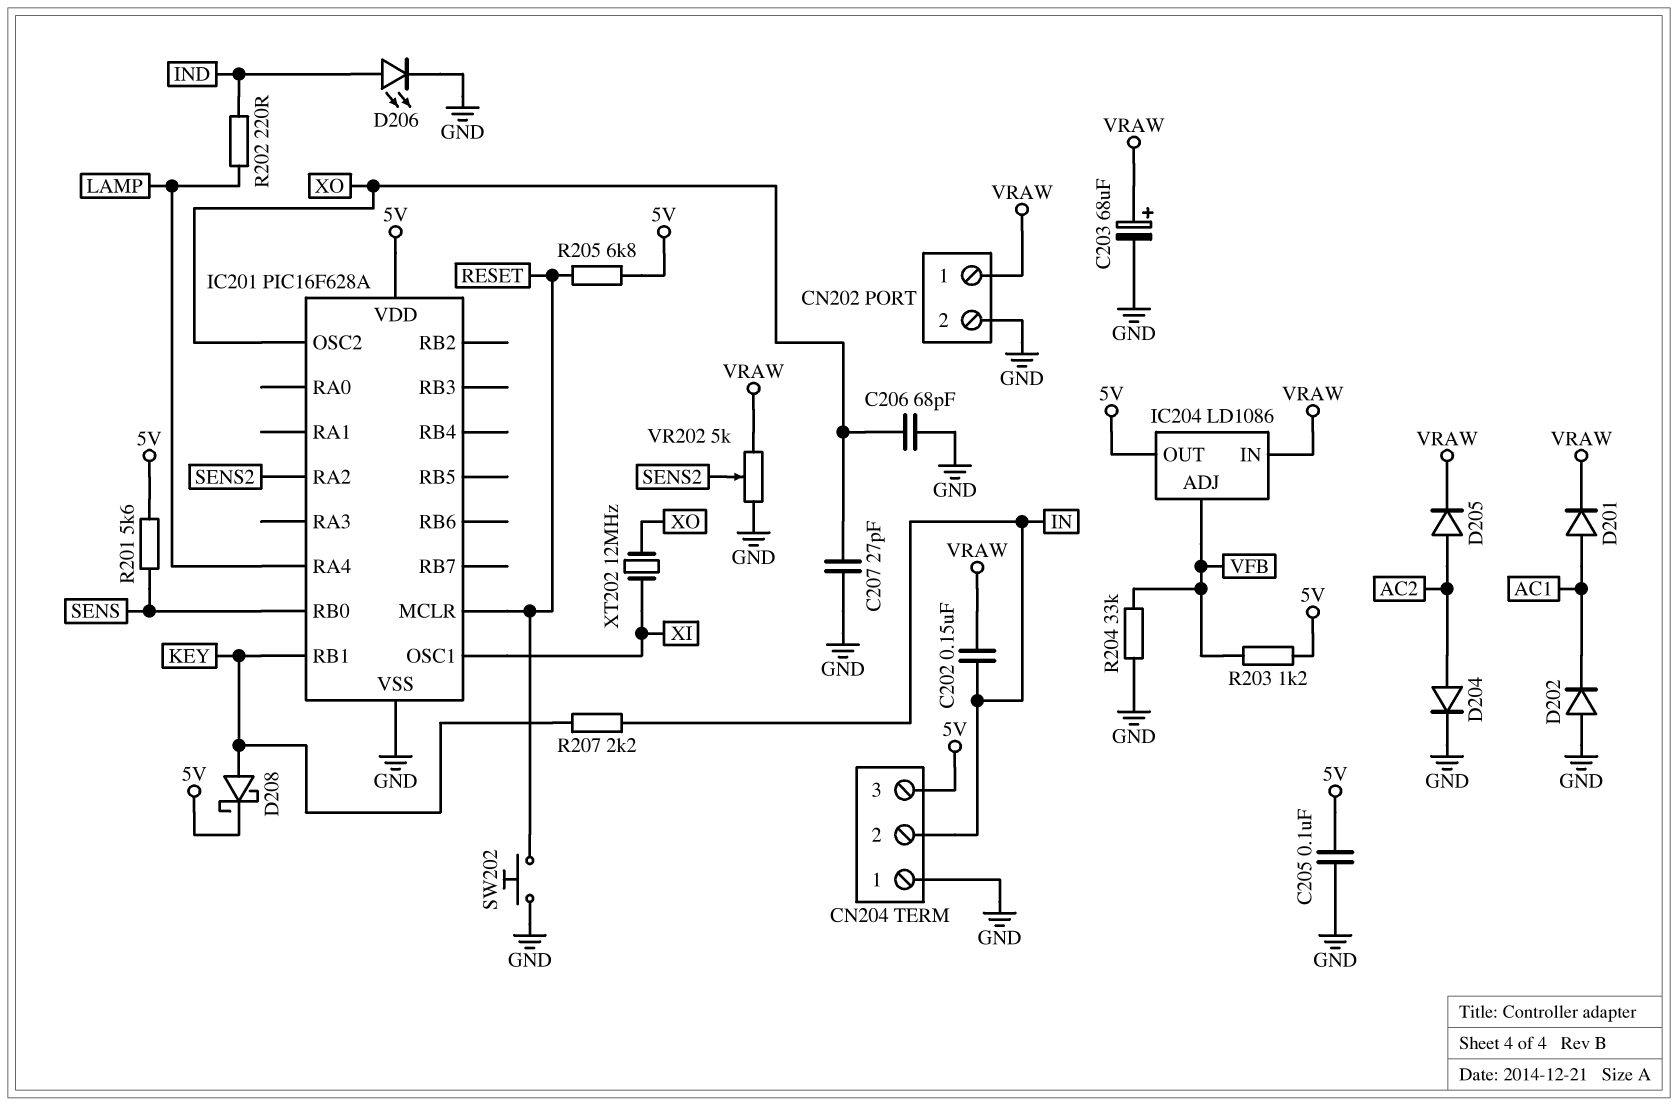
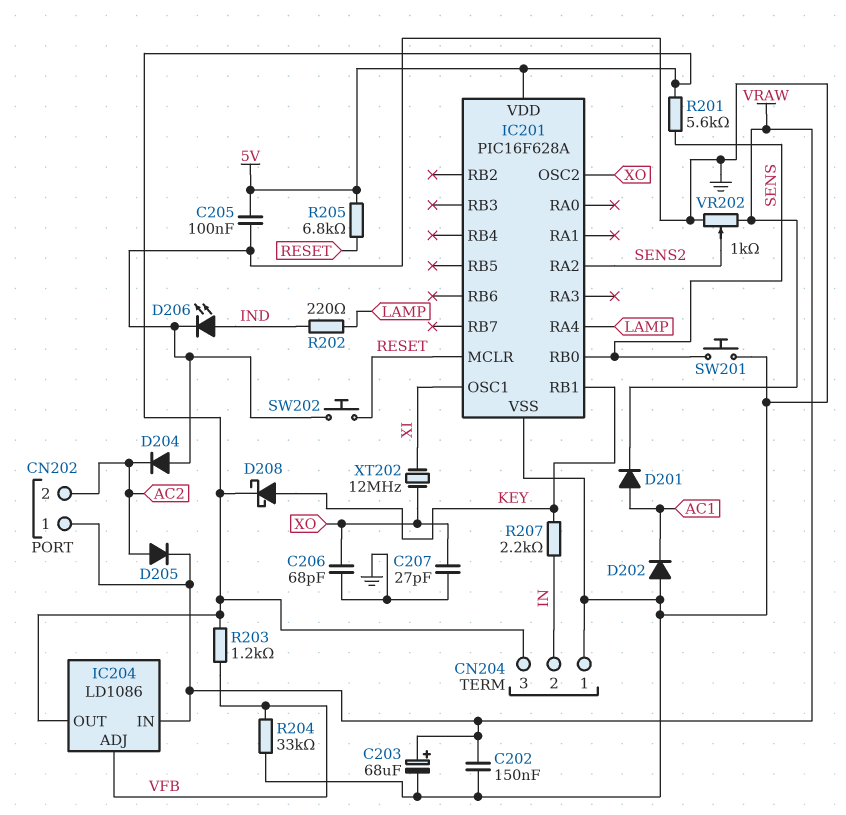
C202: 150nF (IN, VRAW) -> 150nF (GND, VRAW)
CN202 pin 2: GND -> AC2
D204: diode (A AC2, K GND) -> diode (A GND, K AC2)
SW201: none -> button (GND, SENS)
VR202: 5k (GND, VRAW, wiper SENS2) -> 1k (GND, VRAW, wiper SENS2)

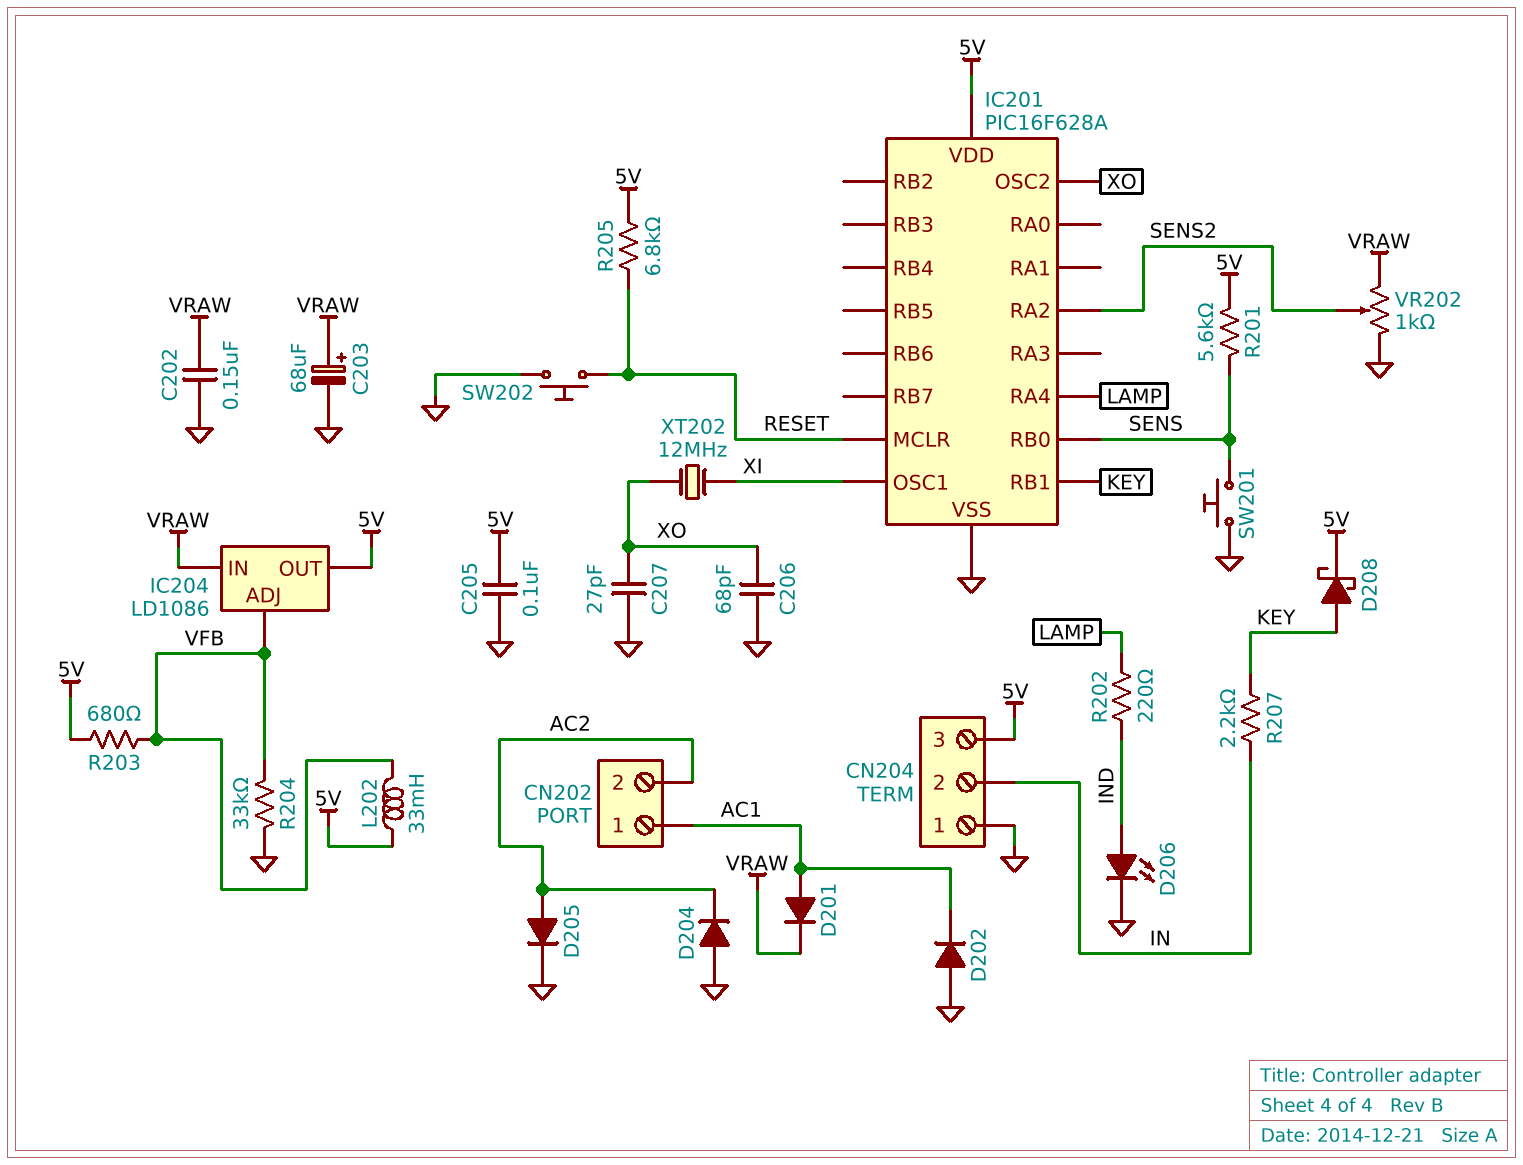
CN202 pin 1: VRAW -> AC1
D205: diode (A AC2, K VRAW) -> diode (A AC2, K GND)
L202: none -> 33mH (5V, VFB)
R203: 1.2k (5V, VFB) -> 680 (5V, VFB)

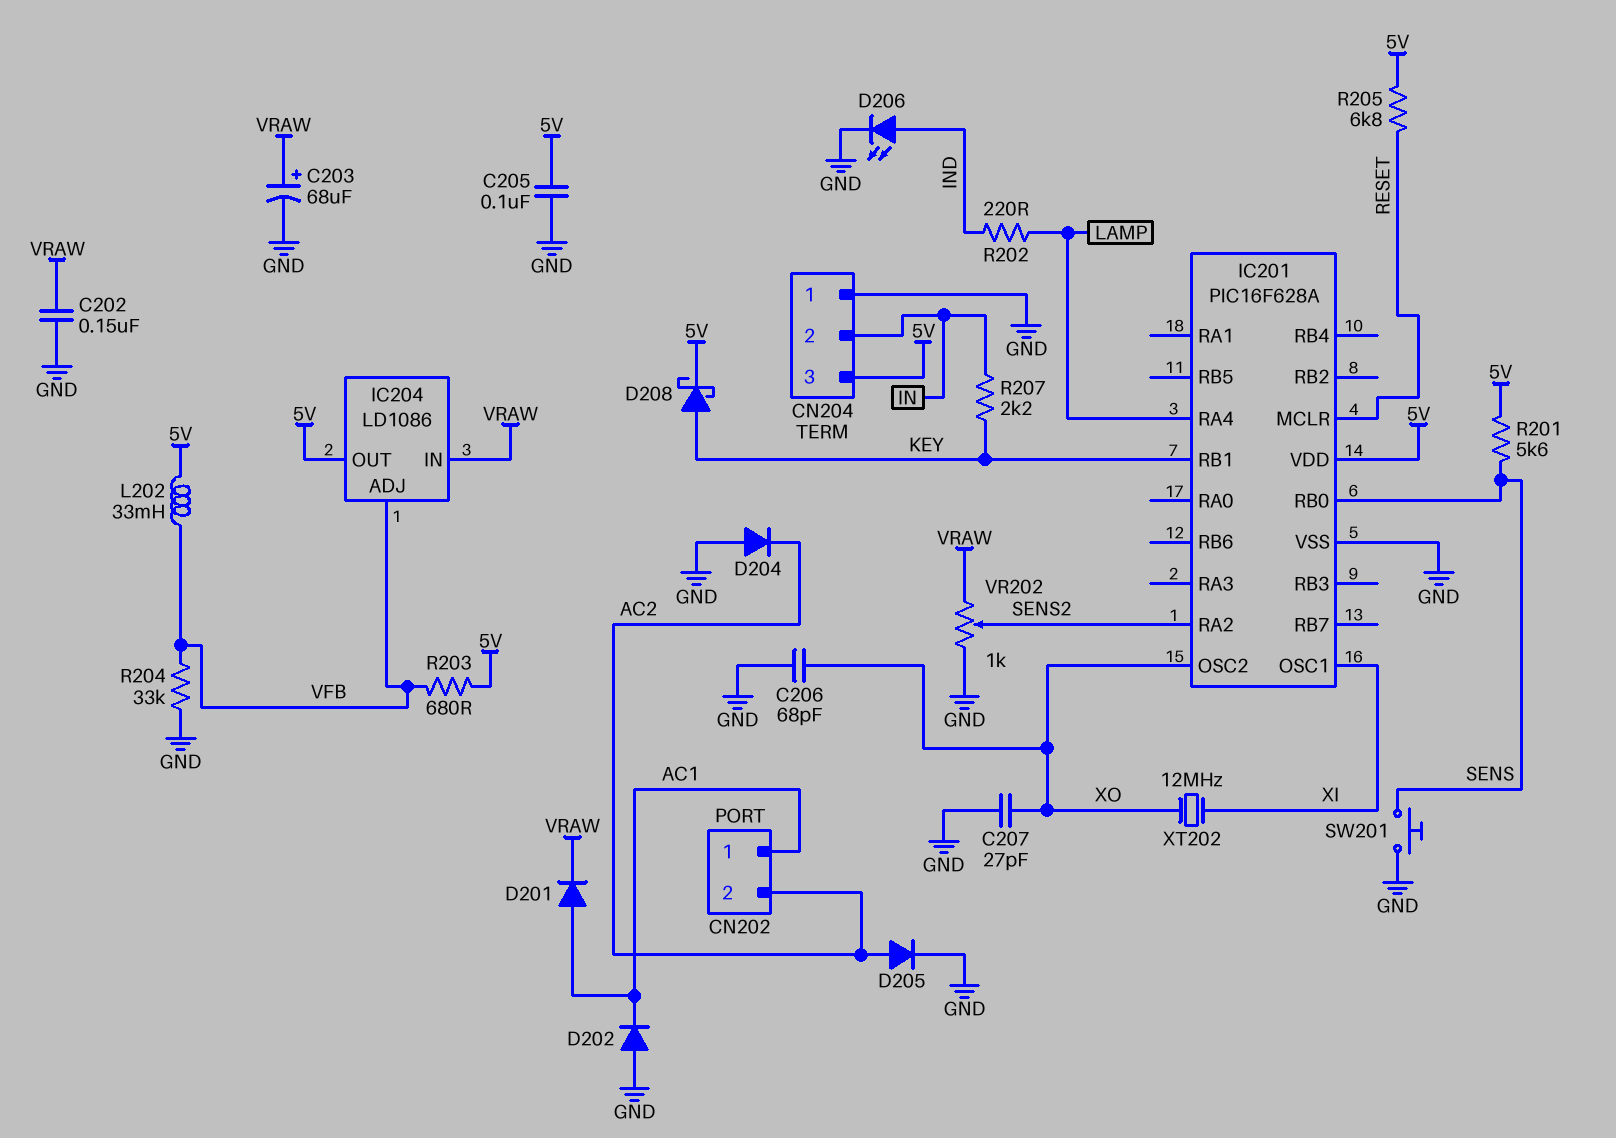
SW202: button (GND, RESET) -> none

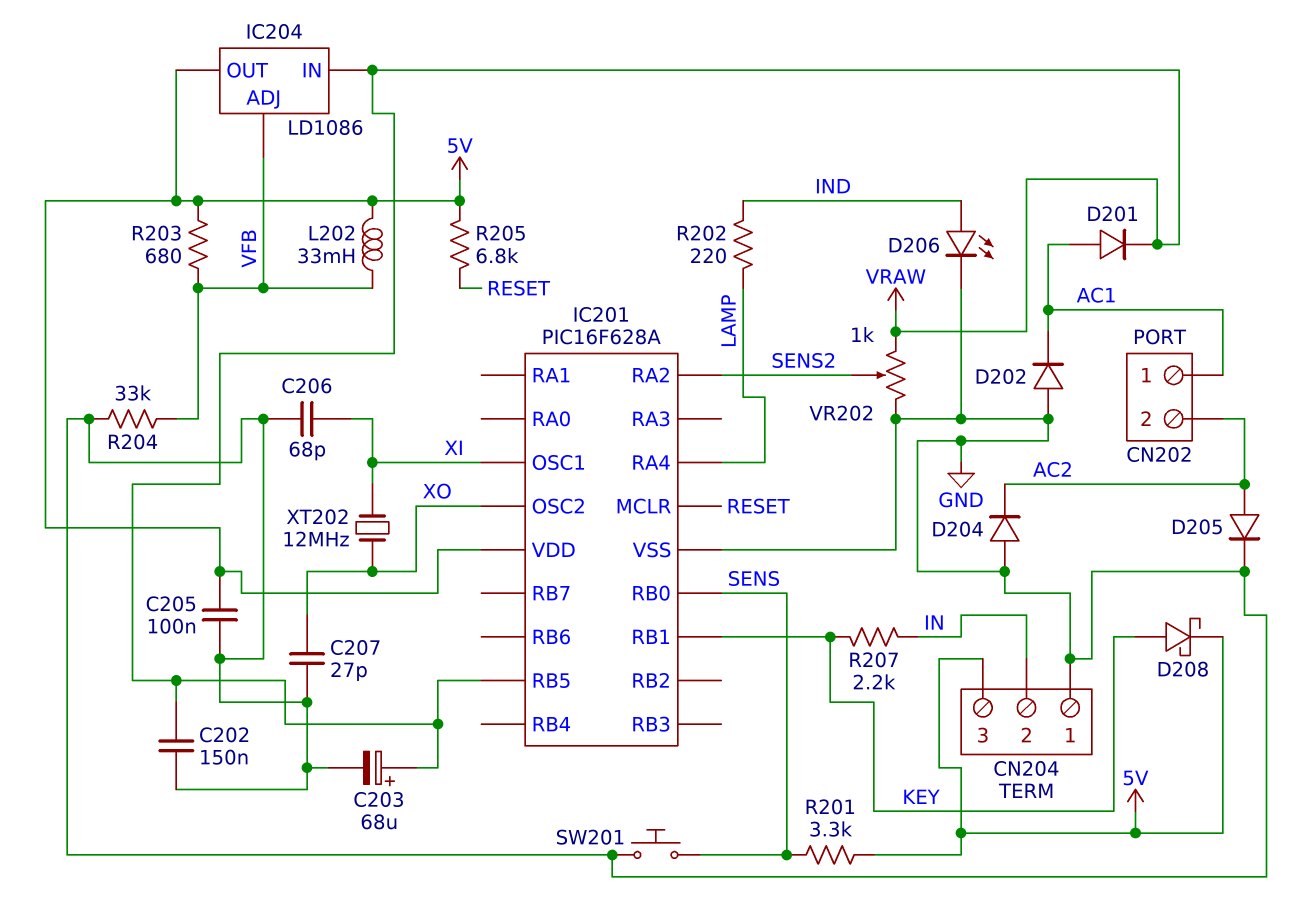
C206: 68pF (GND, XO) -> 68pF (GND, XI)
IC201 pin RB5: none -> VRAW
R201: 5.6k (5V, SENS) -> 3.3k (5V, SENS)

